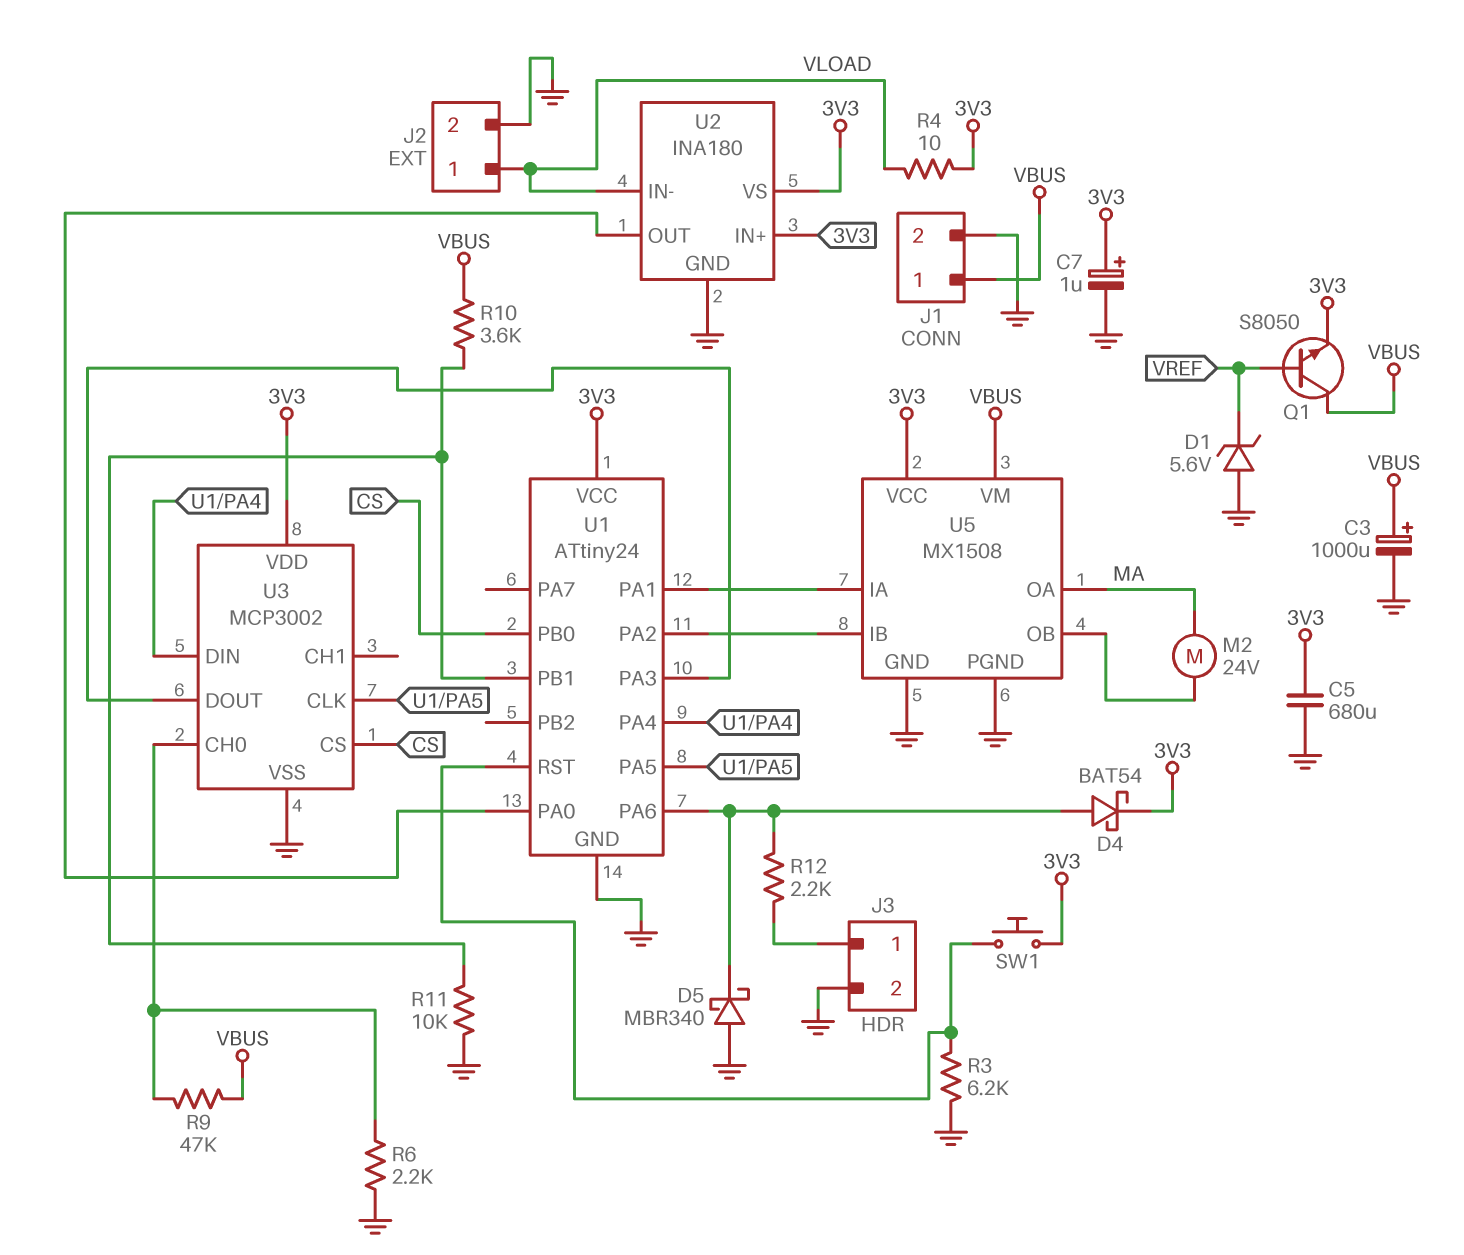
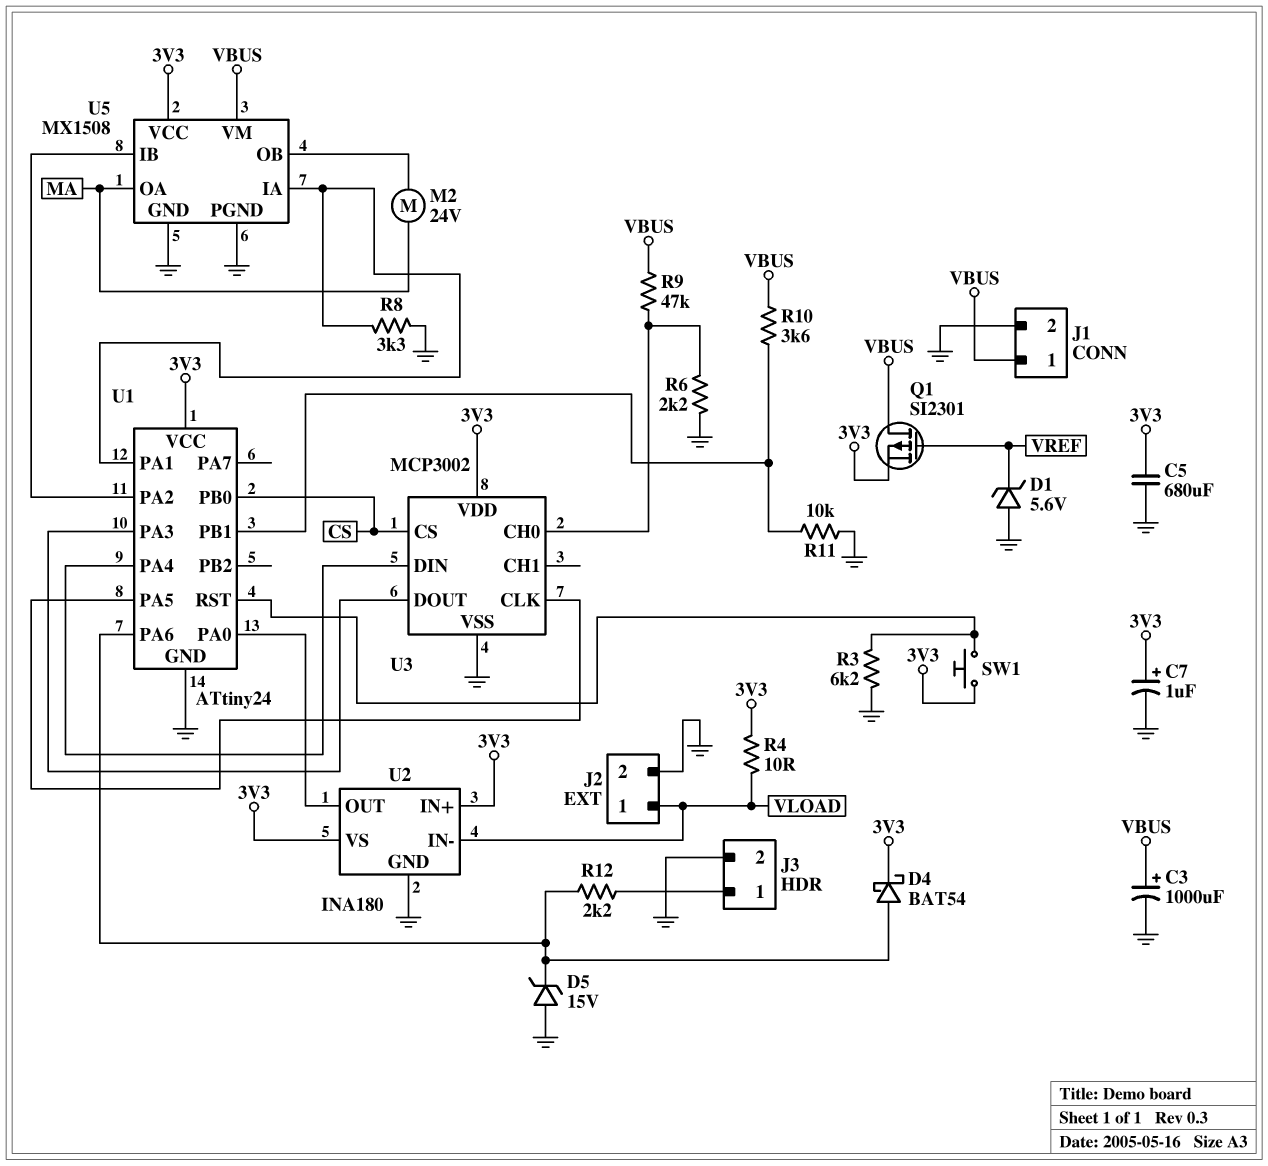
D5: schottky MBR340 (A GND, K U1/PA6) -> zener 15V (A GND, K U1/PA6)
Q1: NPN S8050 (B VREF, C VBUS, E 3V3) -> PMOS SI2301 (G VREF, D VBUS, S 3V3)
R8: none -> 3.3k (GND, U1/PA1)

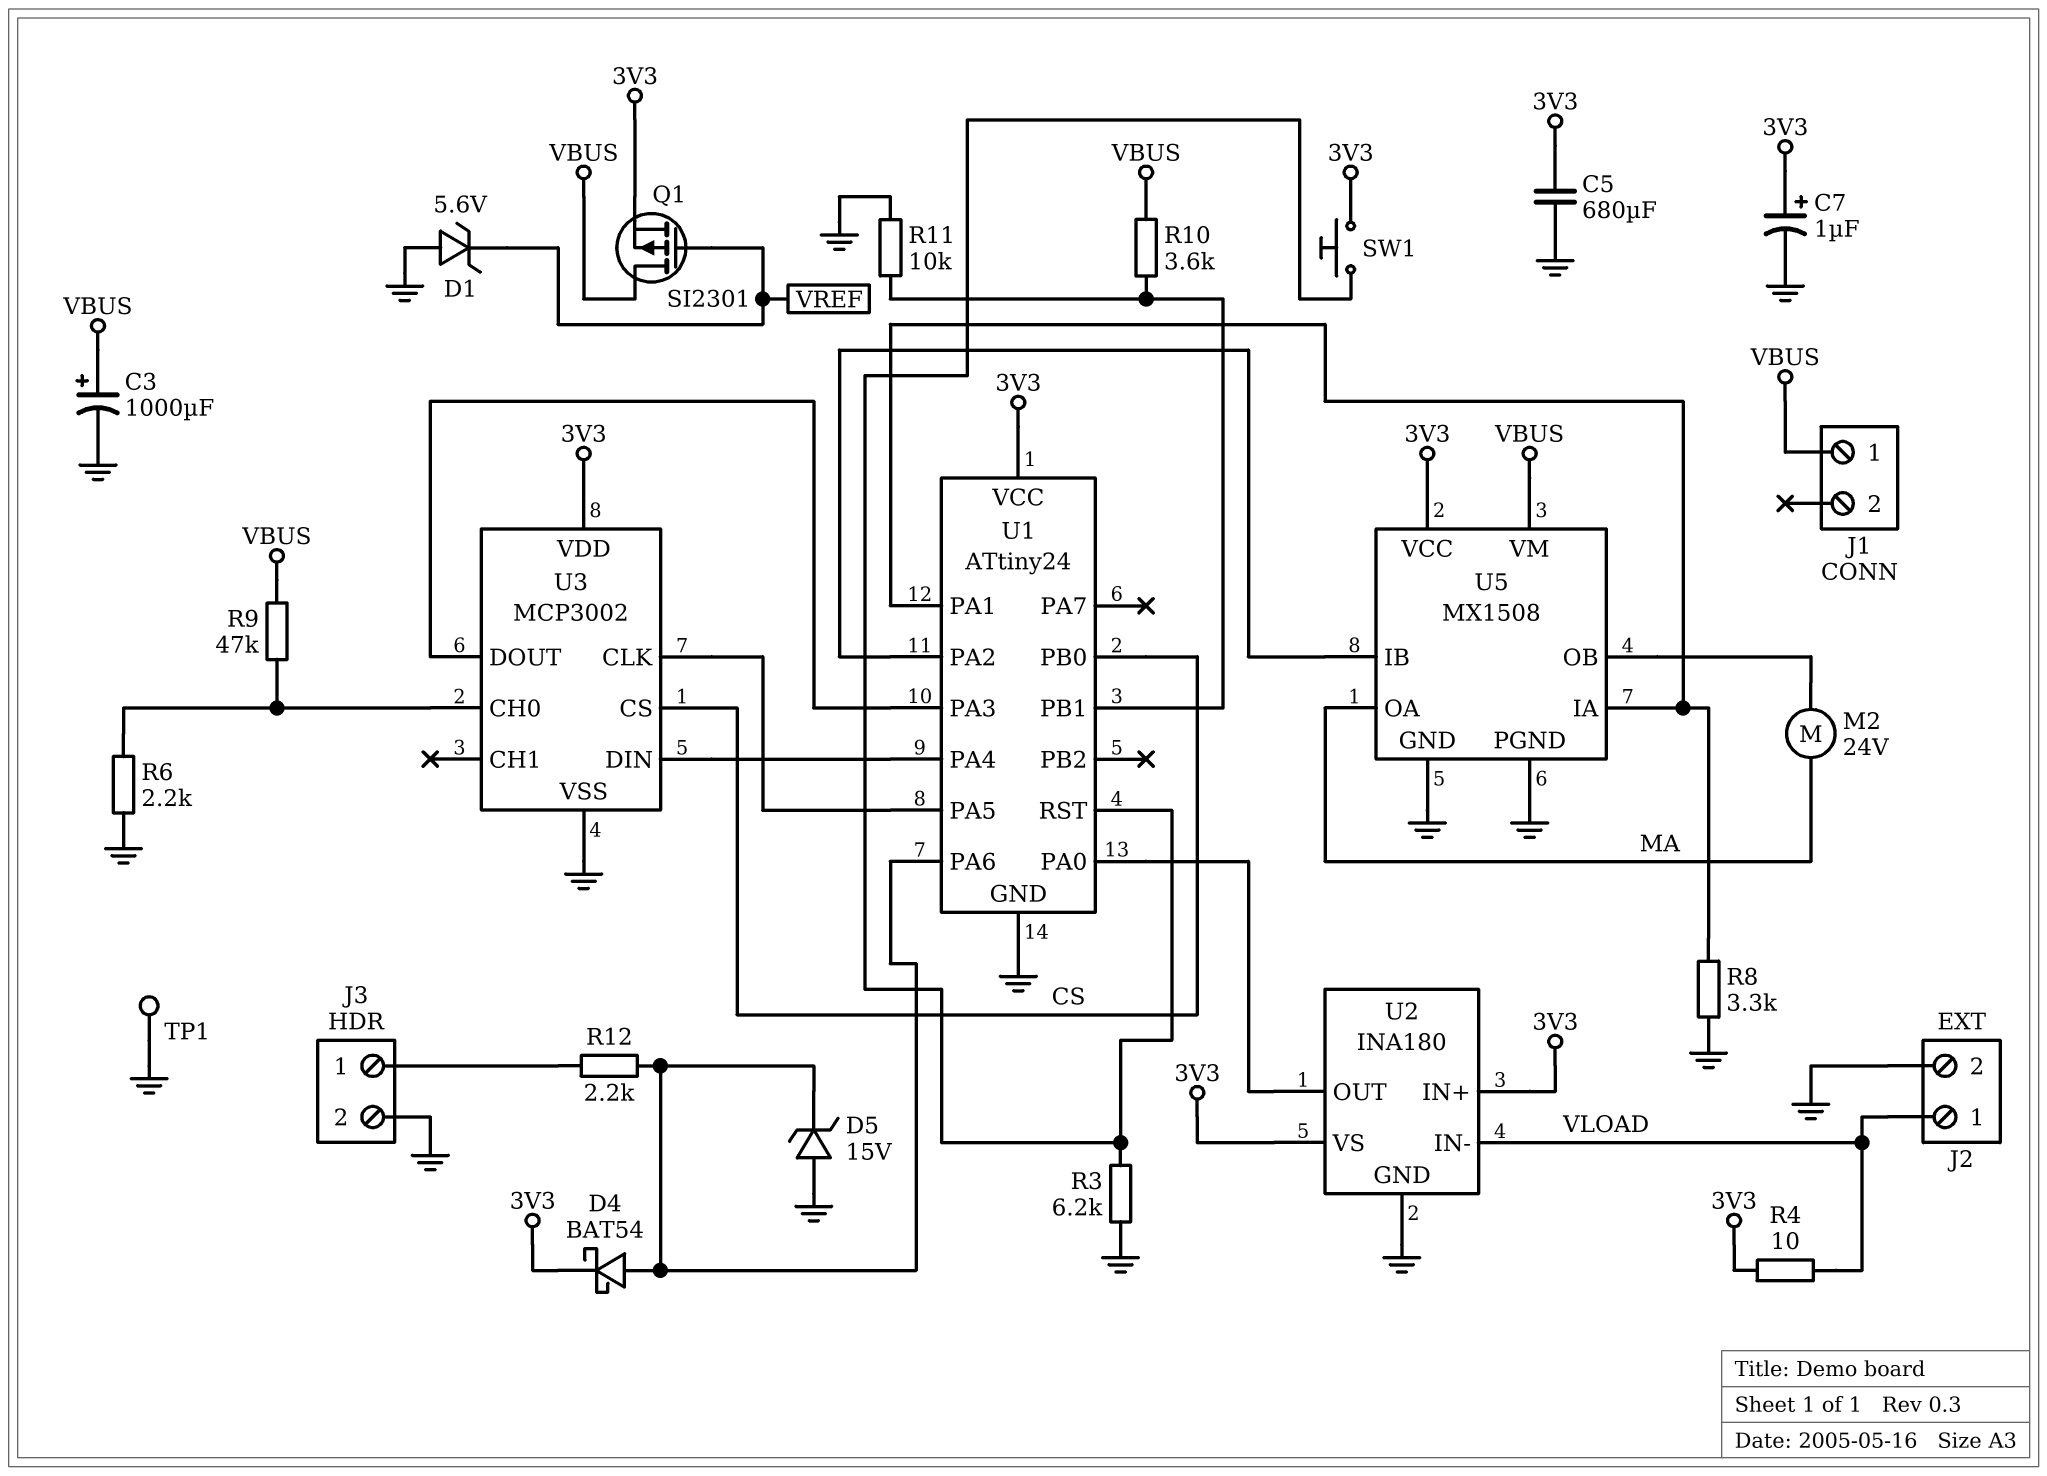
J1 pin 2: GND -> none
TP1: none -> test point (GND)

